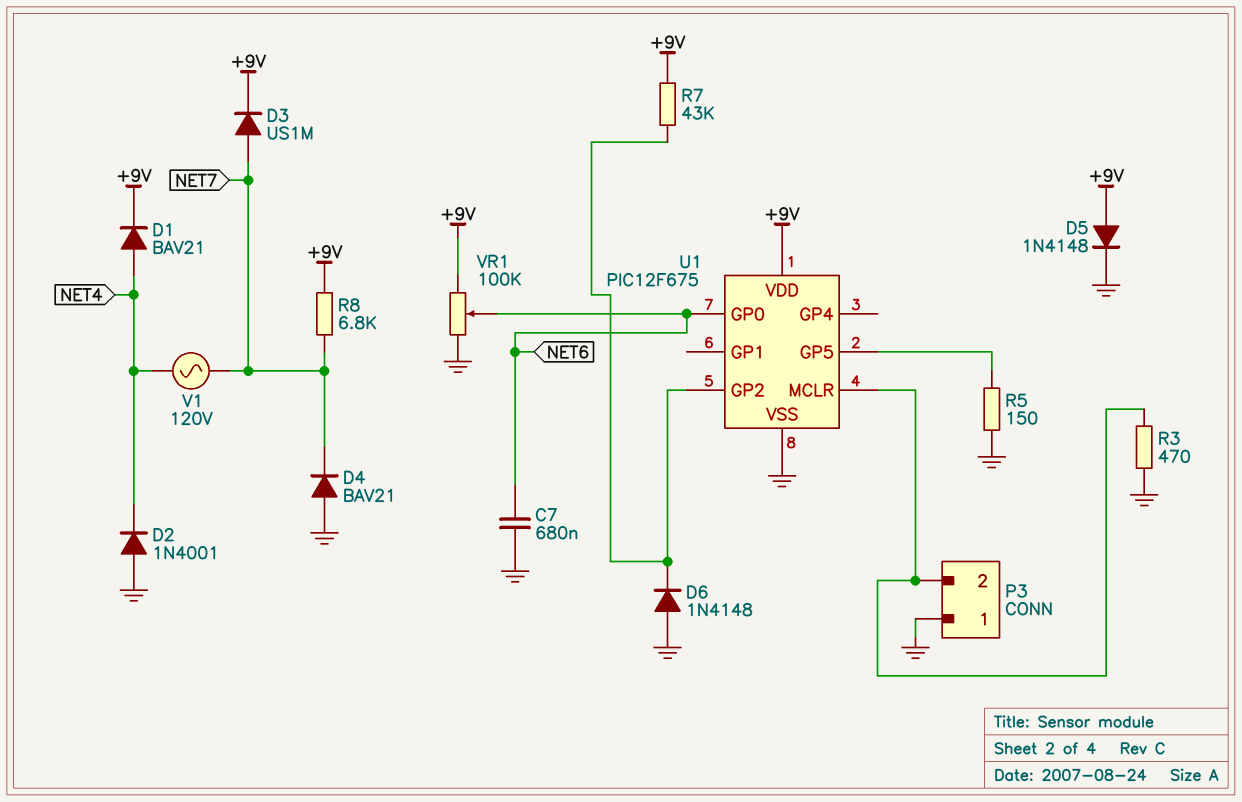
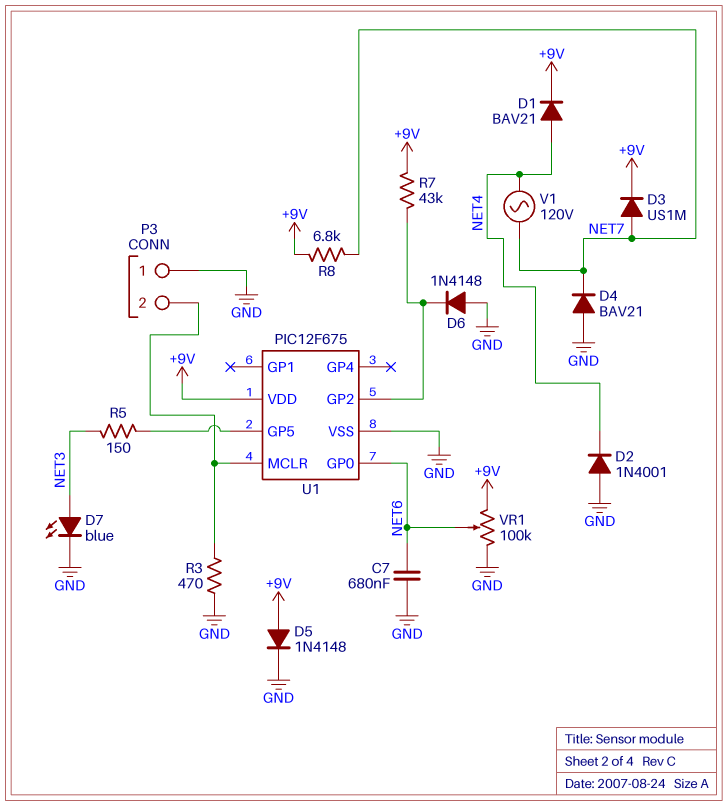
D7: none -> LED blue (A NET3, K GND)
R5: 150 (GND, U1/GP5) -> 150 (NET3, U1/GP5)

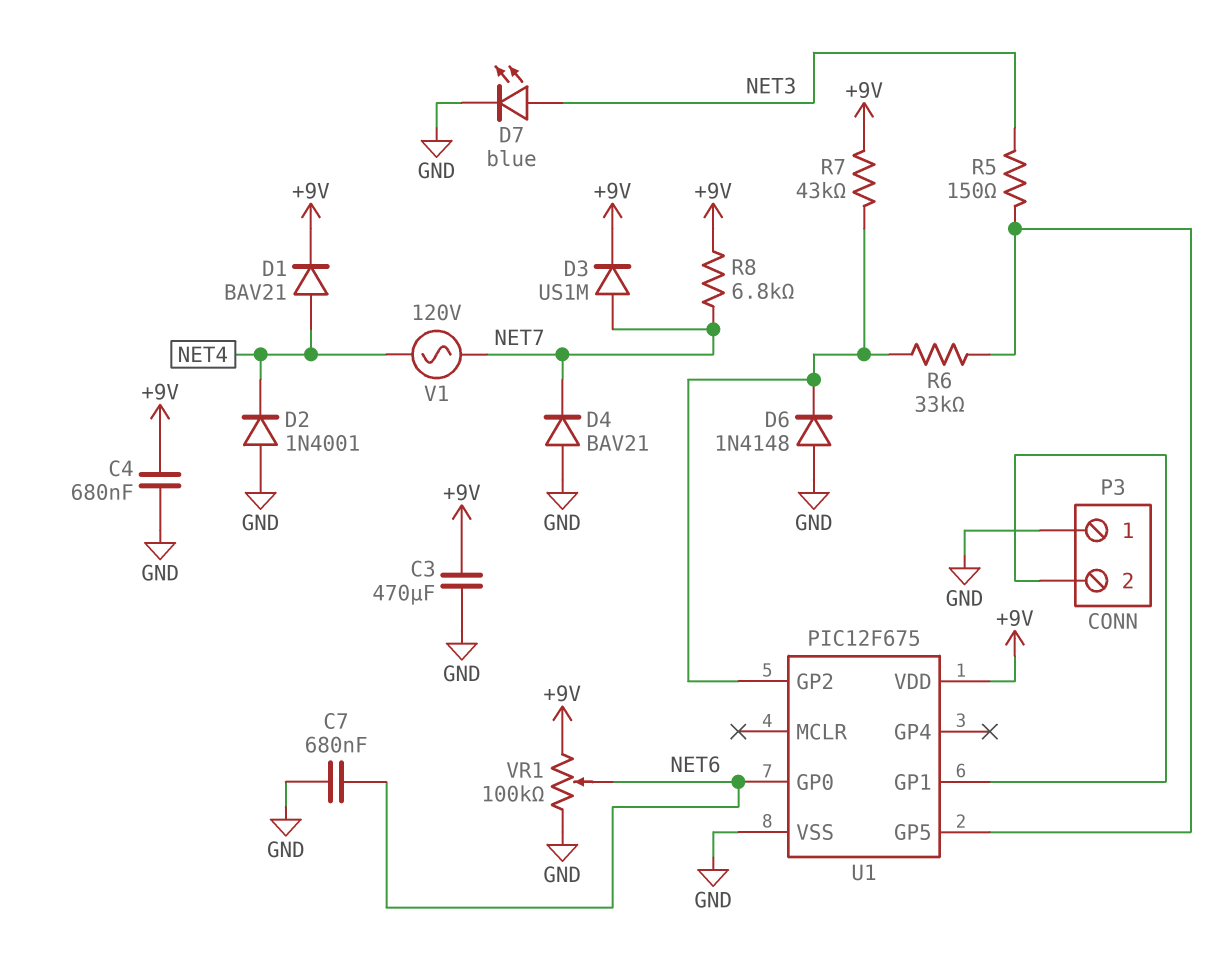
C3: none -> 470uF (+9V, GND)
C4: none -> 680nF (+9V, GND)
D5: diode 1N4148 (A +9V, K GND) -> none
R3: 470 (GND, P3/2) -> none
R6: none -> 33k (U1/GP2, U1/GP5)
U1 pin GP1: none -> P3/2
U1 pin MCLR: P3/2 -> none

